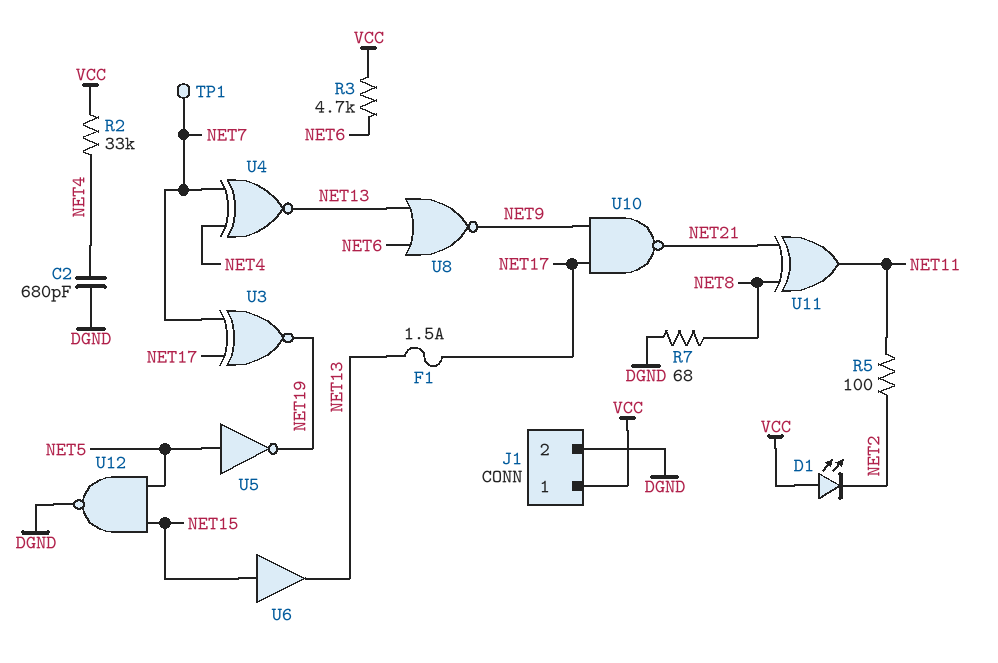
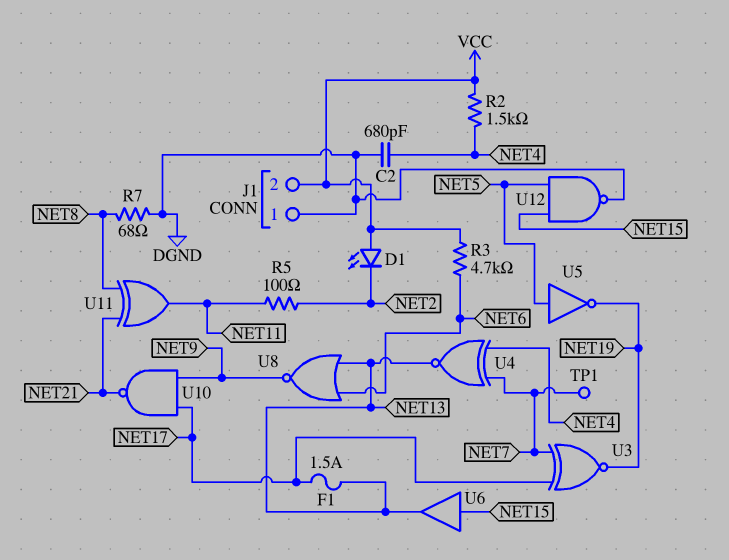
J1 pin 1: VCC -> DGND
J1 pin 2: DGND -> VCC
R2: 33k (NET4, VCC) -> 1.5k (NET4, VCC)

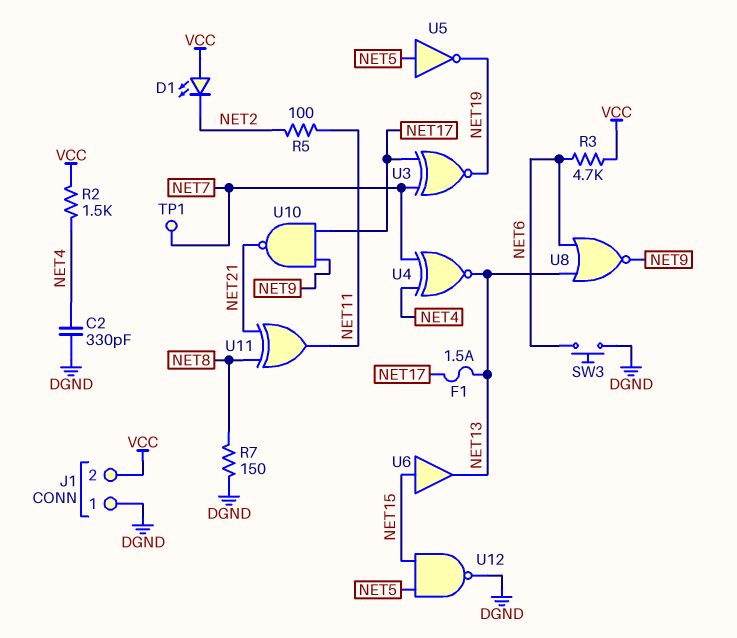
C2: 680pF (DGND, NET4) -> 330pF (DGND, NET4)
R7: 68 (DGND, NET8) -> 150 (DGND, NET8)
SW3: none -> button (DGND, NET6)

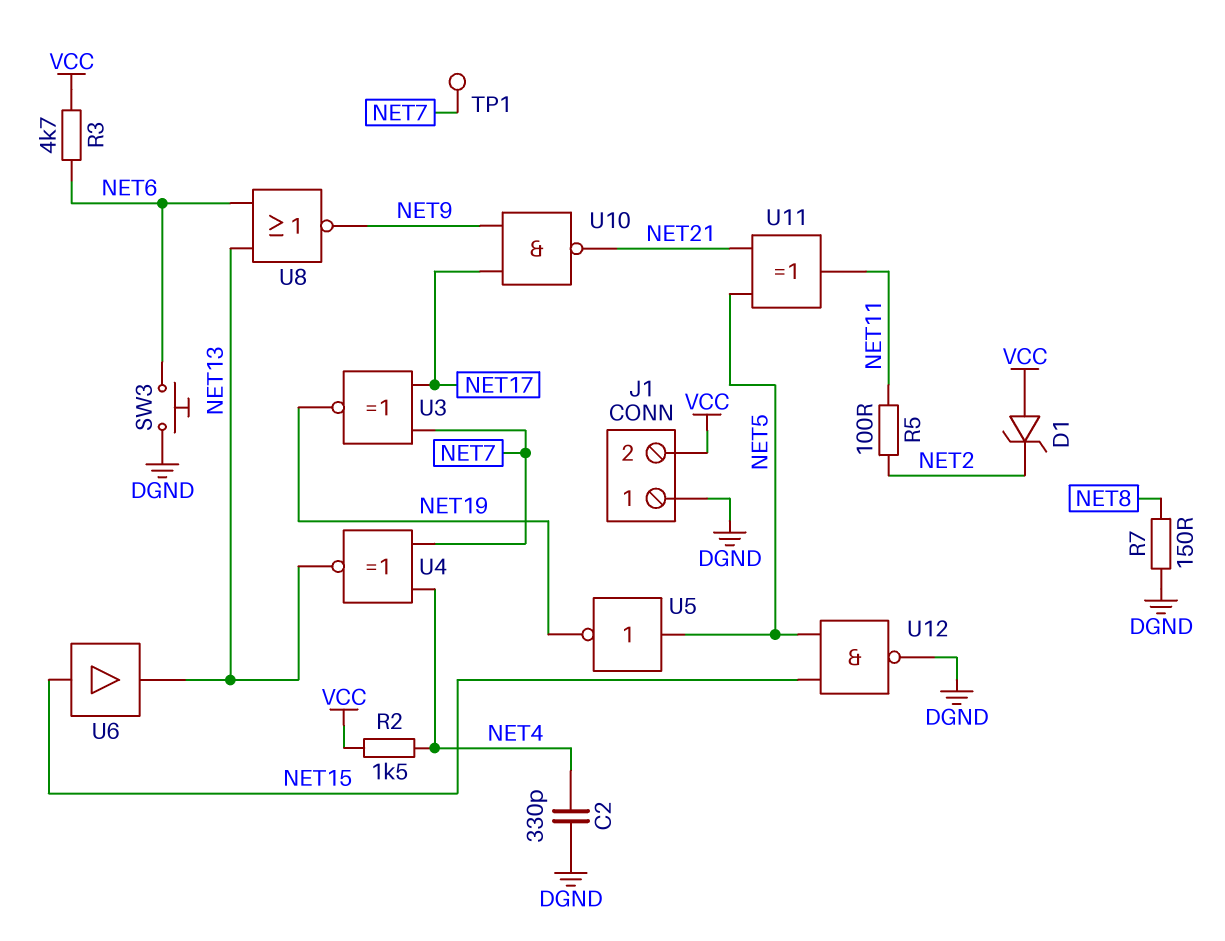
D1: LED (A VCC, K NET2) -> zener (A VCC, K NET2)
F1: 1.5A (NET13, NET17) -> none
U11: XOR (in NET8, in NET21, out NET11) -> XOR (in NET5, in NET21, out NET11)

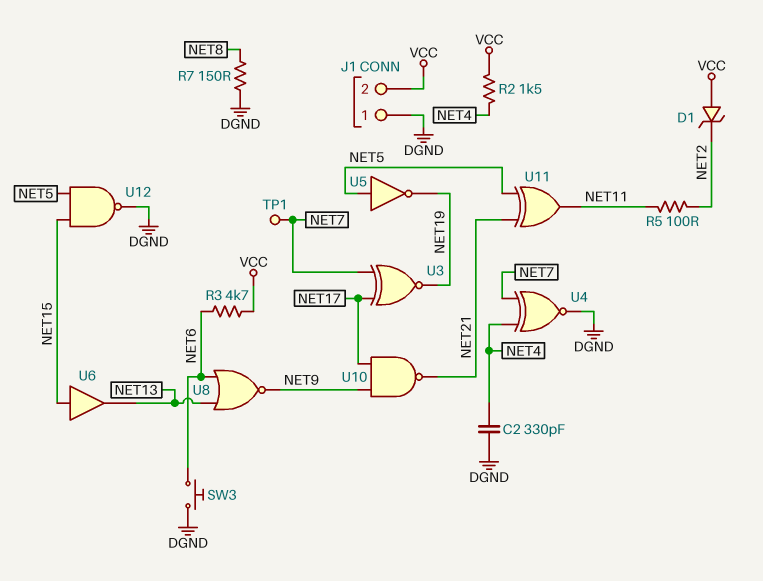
U4: XNOR (in NET4, in NET7, out NET13) -> XNOR (in NET4, in NET7, out DGND)

